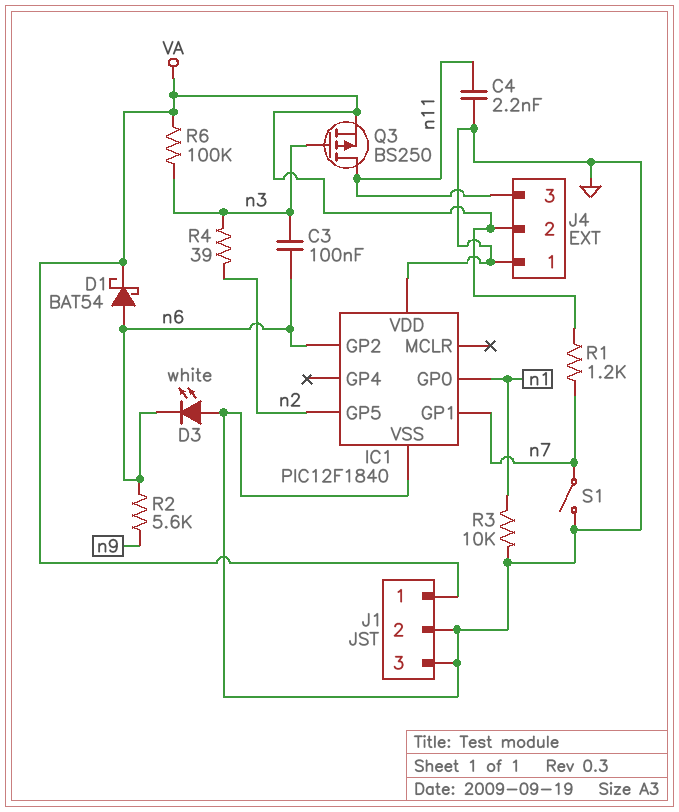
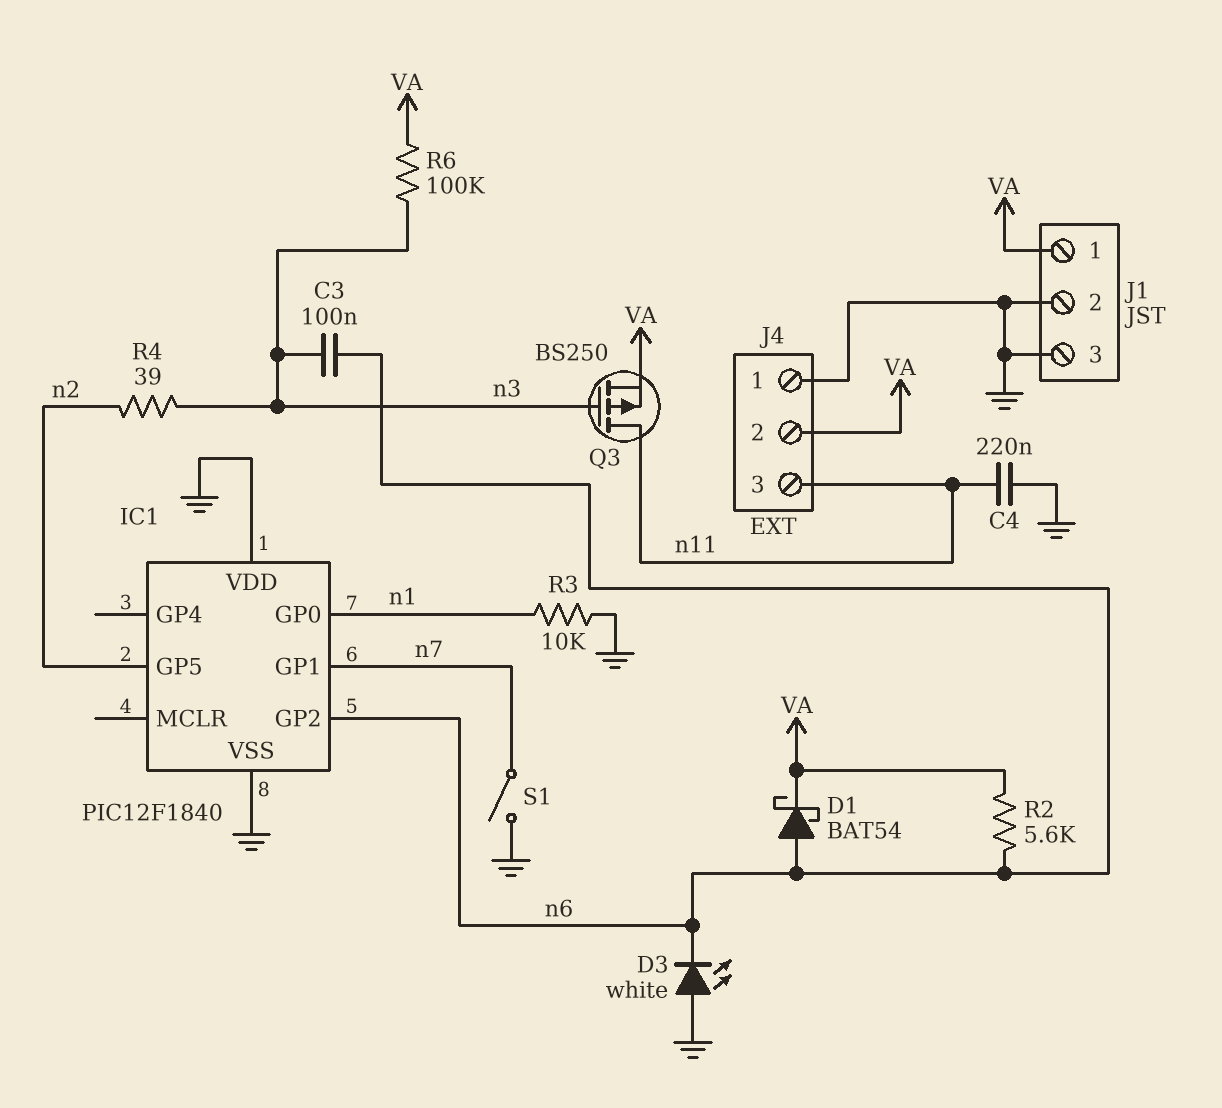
C4: 2.2nF (GND, n11) -> 220nF (GND, n11)
R1: 1.2k (VA, n7) -> none
R2: 5.6k (n6, n9) -> 5.6k (VA, n6)

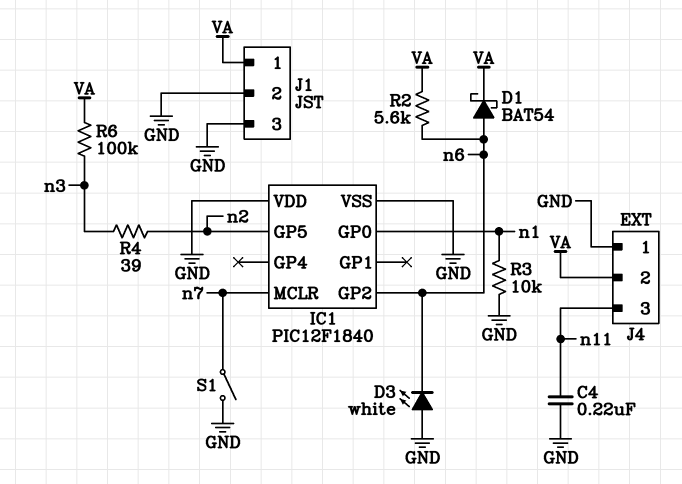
C3: 100nF (n3, n6) -> none
IC1 pin GP1: n7 -> none
IC1 pin MCLR: none -> n7
Q3: PMOS BS250 (G n3, D n11, S VA) -> none

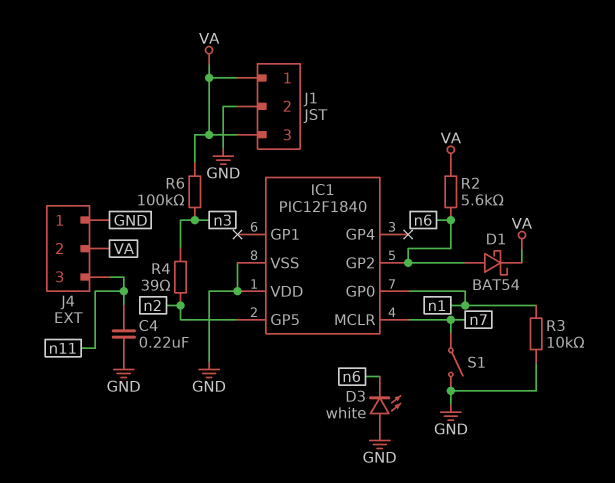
J1 pin 3: GND -> VA

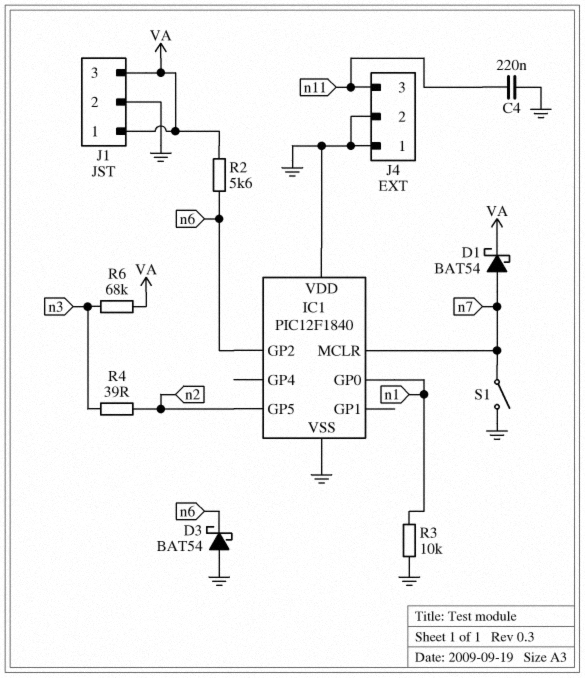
D1: schottky BAT54 (A n6, K VA) -> schottky BAT54 (A n7, K VA)
D3: LED white (A GND, K n6) -> schottky BAT54 (A GND, K n6)
J4 pin 2: VA -> GND
R6: 100k (VA, n3) -> 68k (VA, n3)

